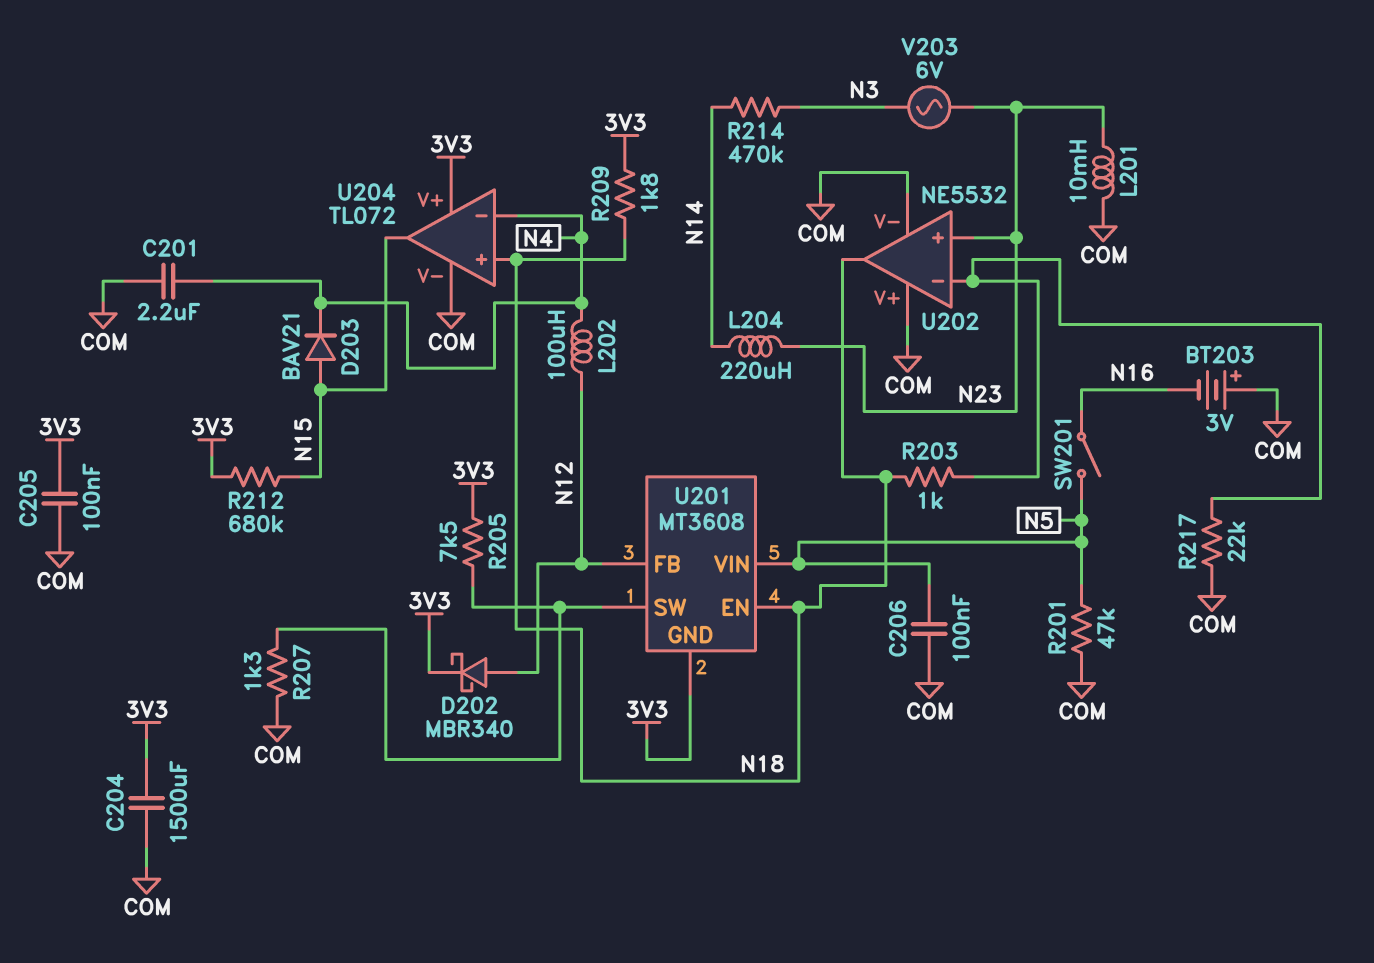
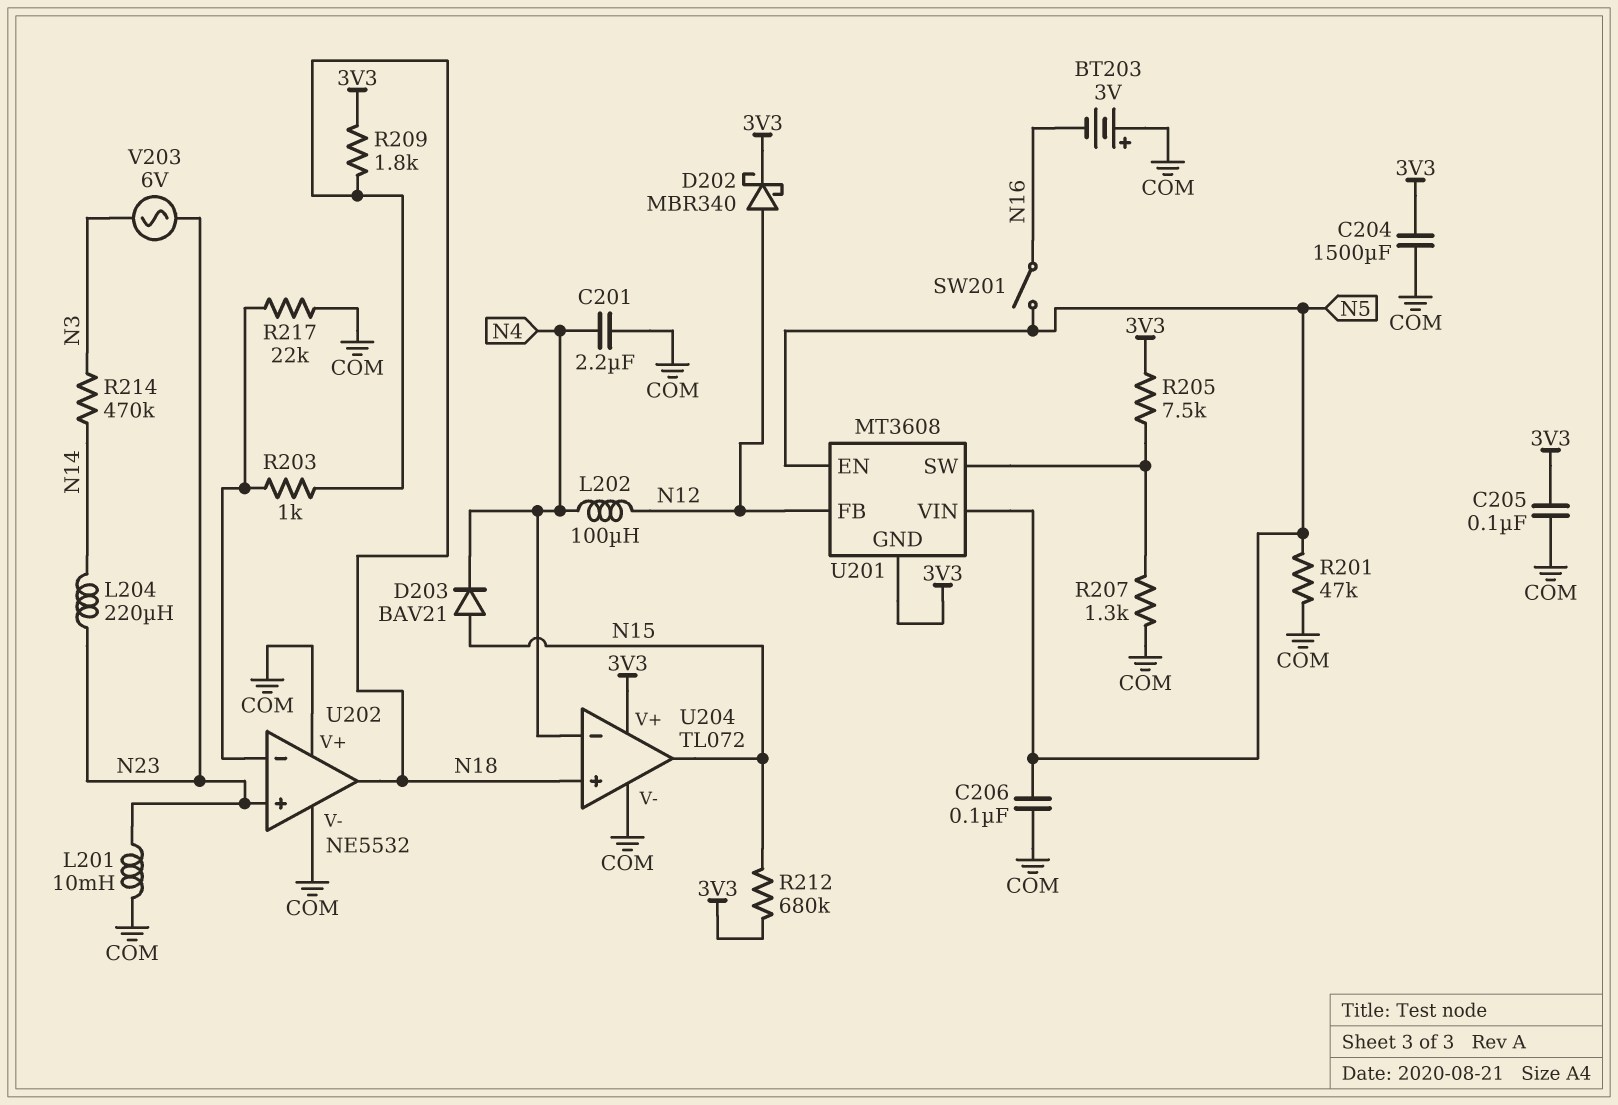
U201 pin EN: N18 -> N5

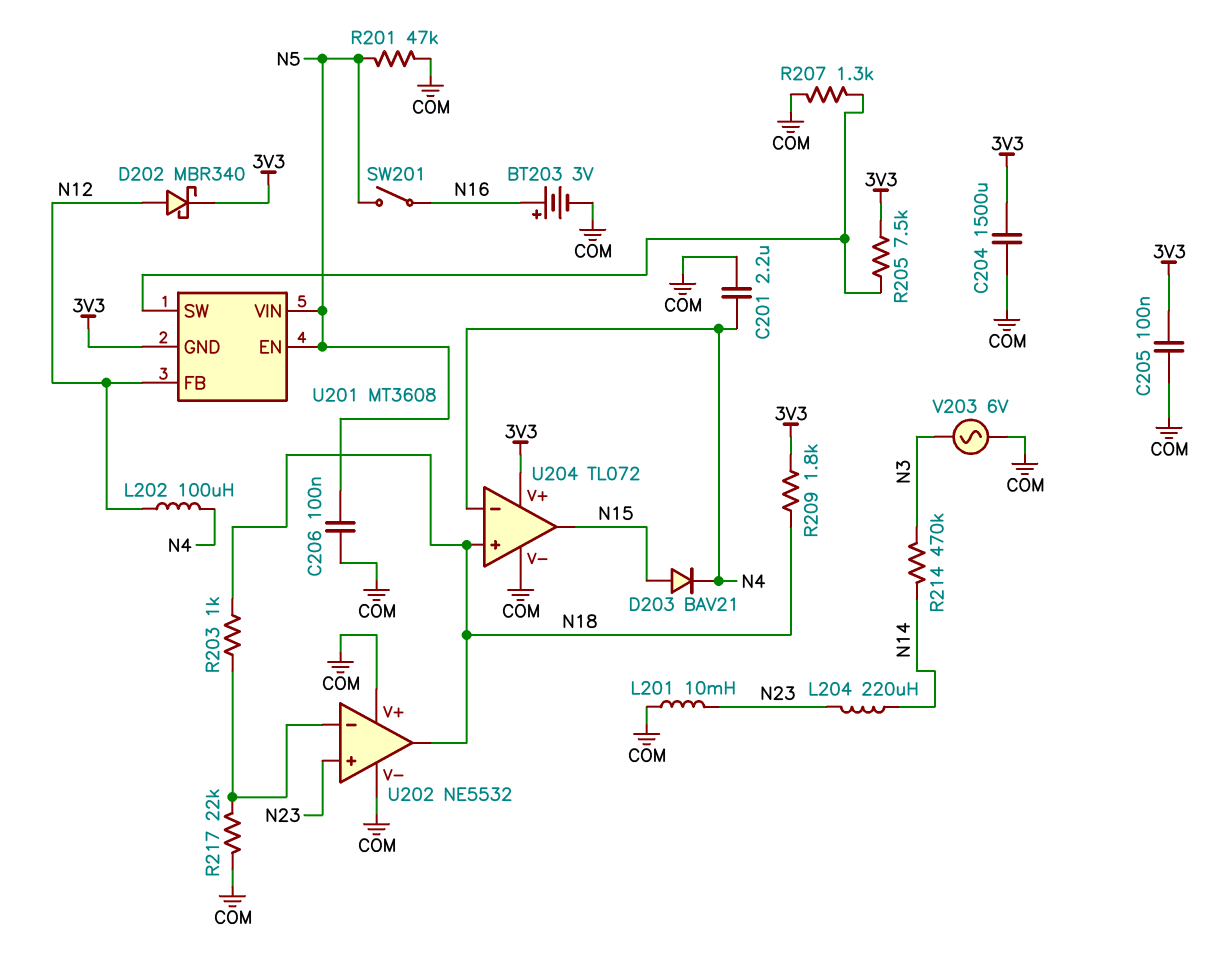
BT203: 3V (plus COM, minus N16) -> 3V (plus N16, minus COM)
R212: 680k (3V3, N15) -> none
V203: AC 6V (N3, N23) -> AC 6V (COM, N3)

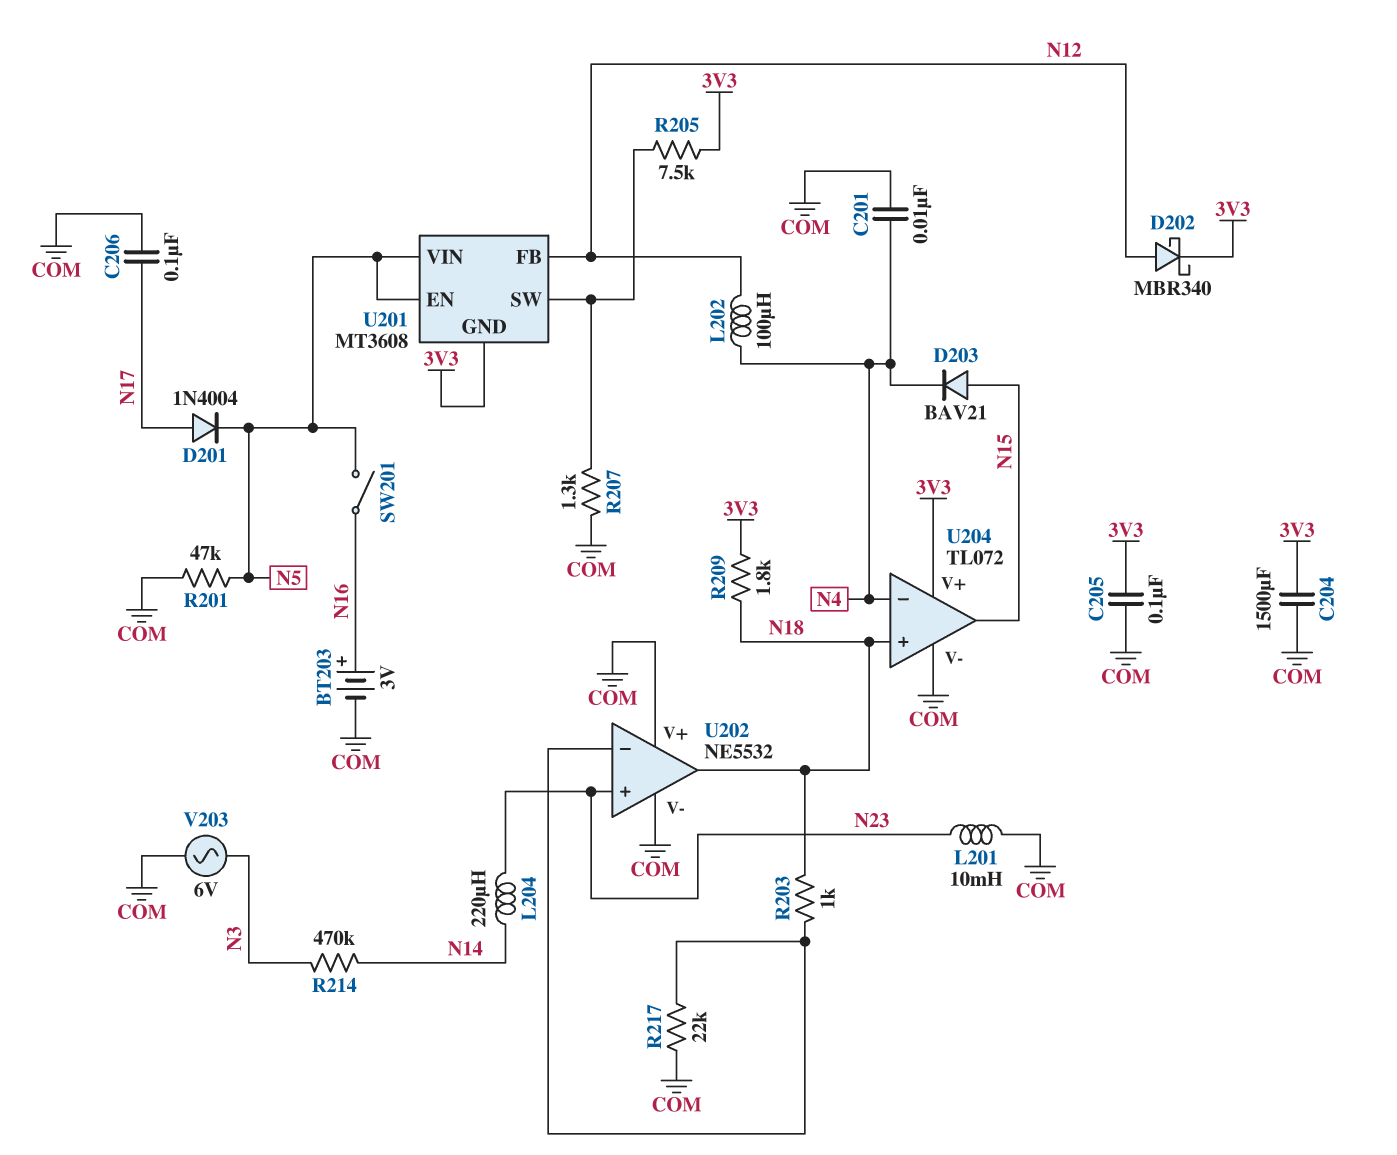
C201: 2.2uF (COM, N4) -> 10nF (COM, N4)
C206: 100nF (COM, N5) -> 100nF (COM, N17)
D201: none -> diode 1N4004 (A N17, K N5)

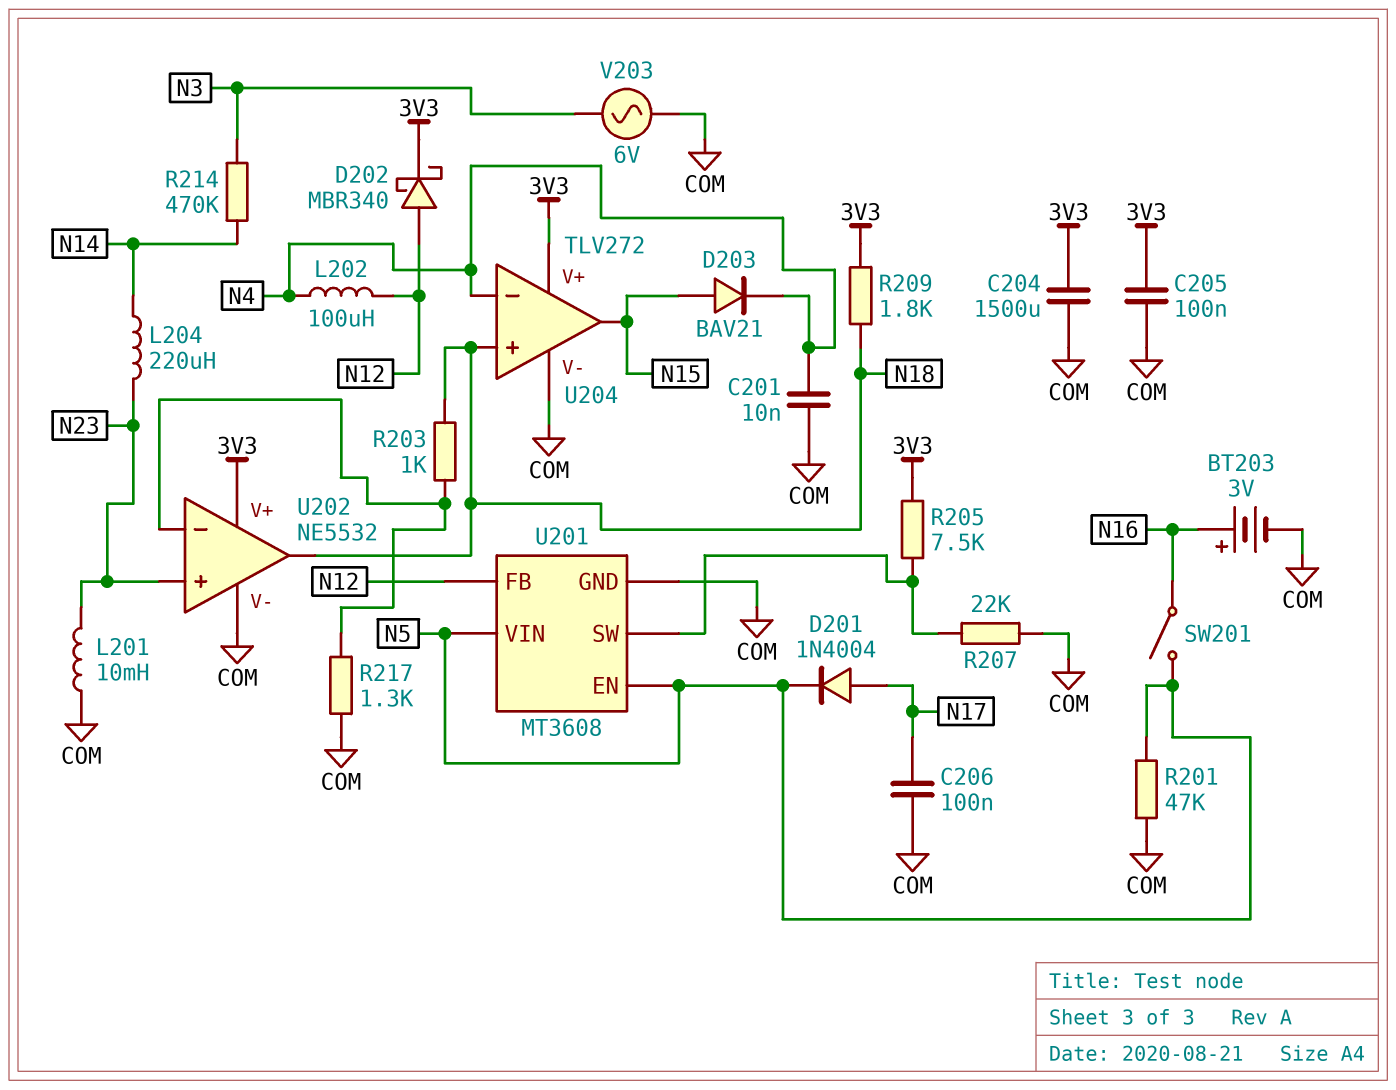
R207: 1.3k (COM, U201/SW) -> 22k (COM, U201/SW)
R217: 22k (COM, U202/in-) -> 1.3k (COM, U202/in-)
U201 pin GND: 3V3 -> COM
U202 pin V+: COM -> 3V3
U204: TL072 -> TLV272

